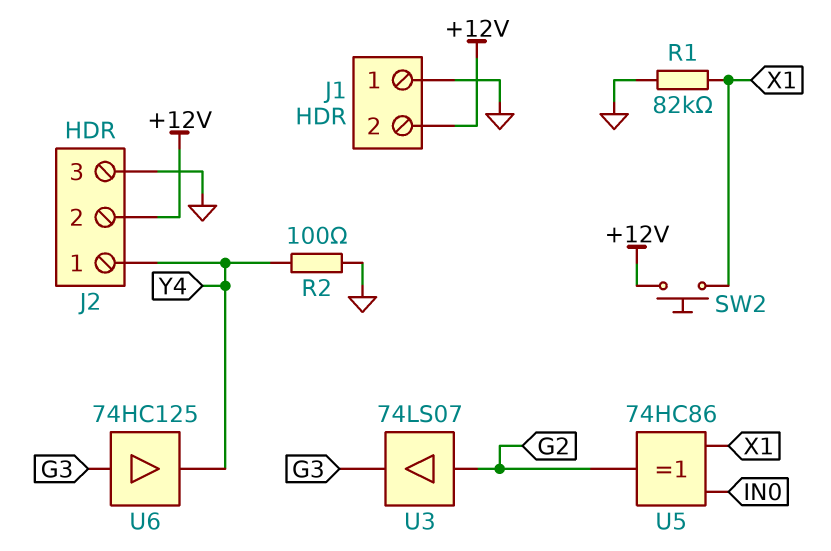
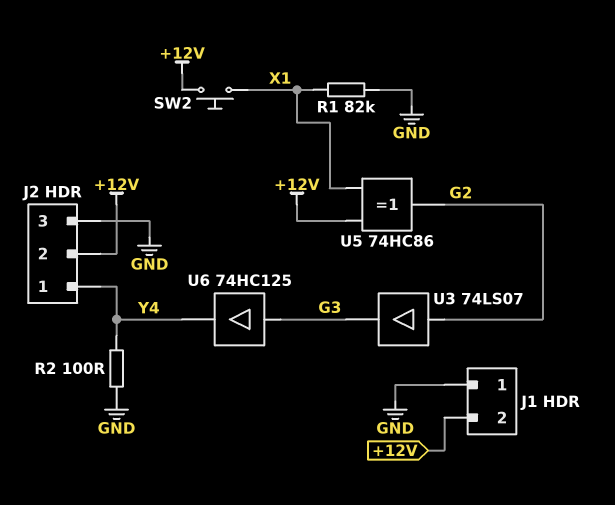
U5: XOR 74HC86 (in IN0, in X1, out G2) -> XOR 74HC86 (in +12V, in X1, out G2)

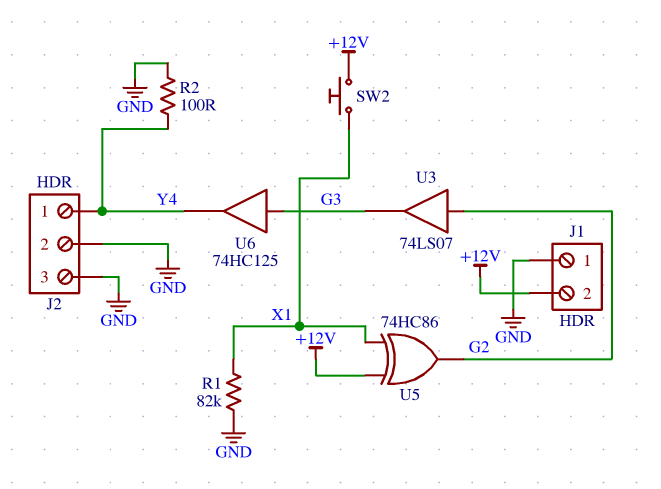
J2 pin 2: +12V -> GND

